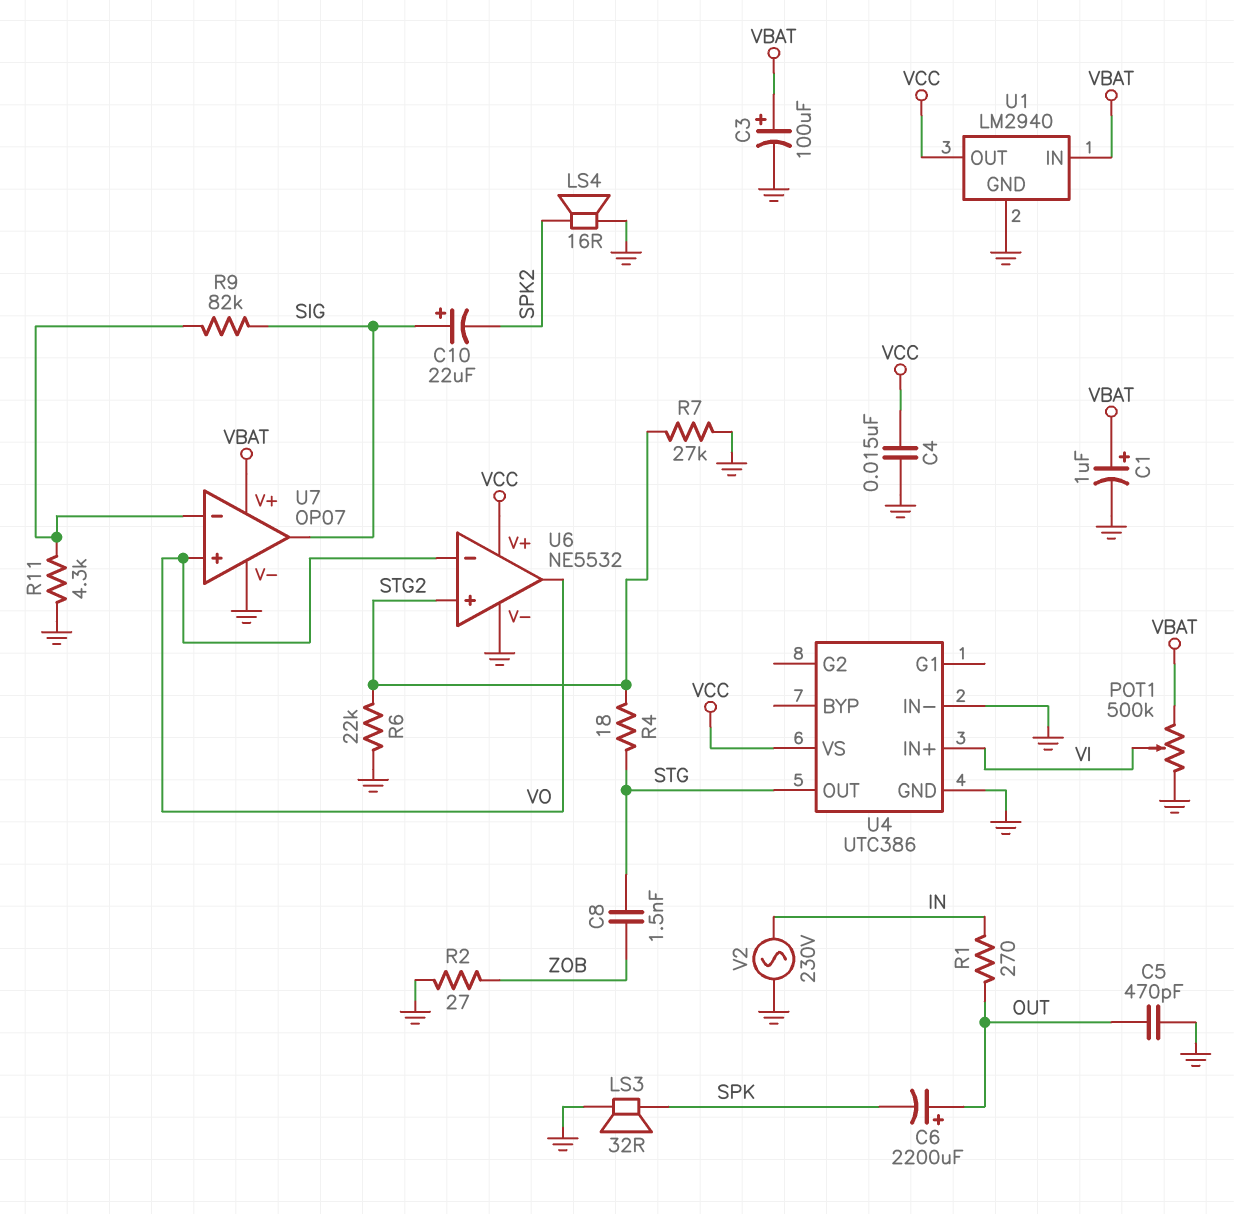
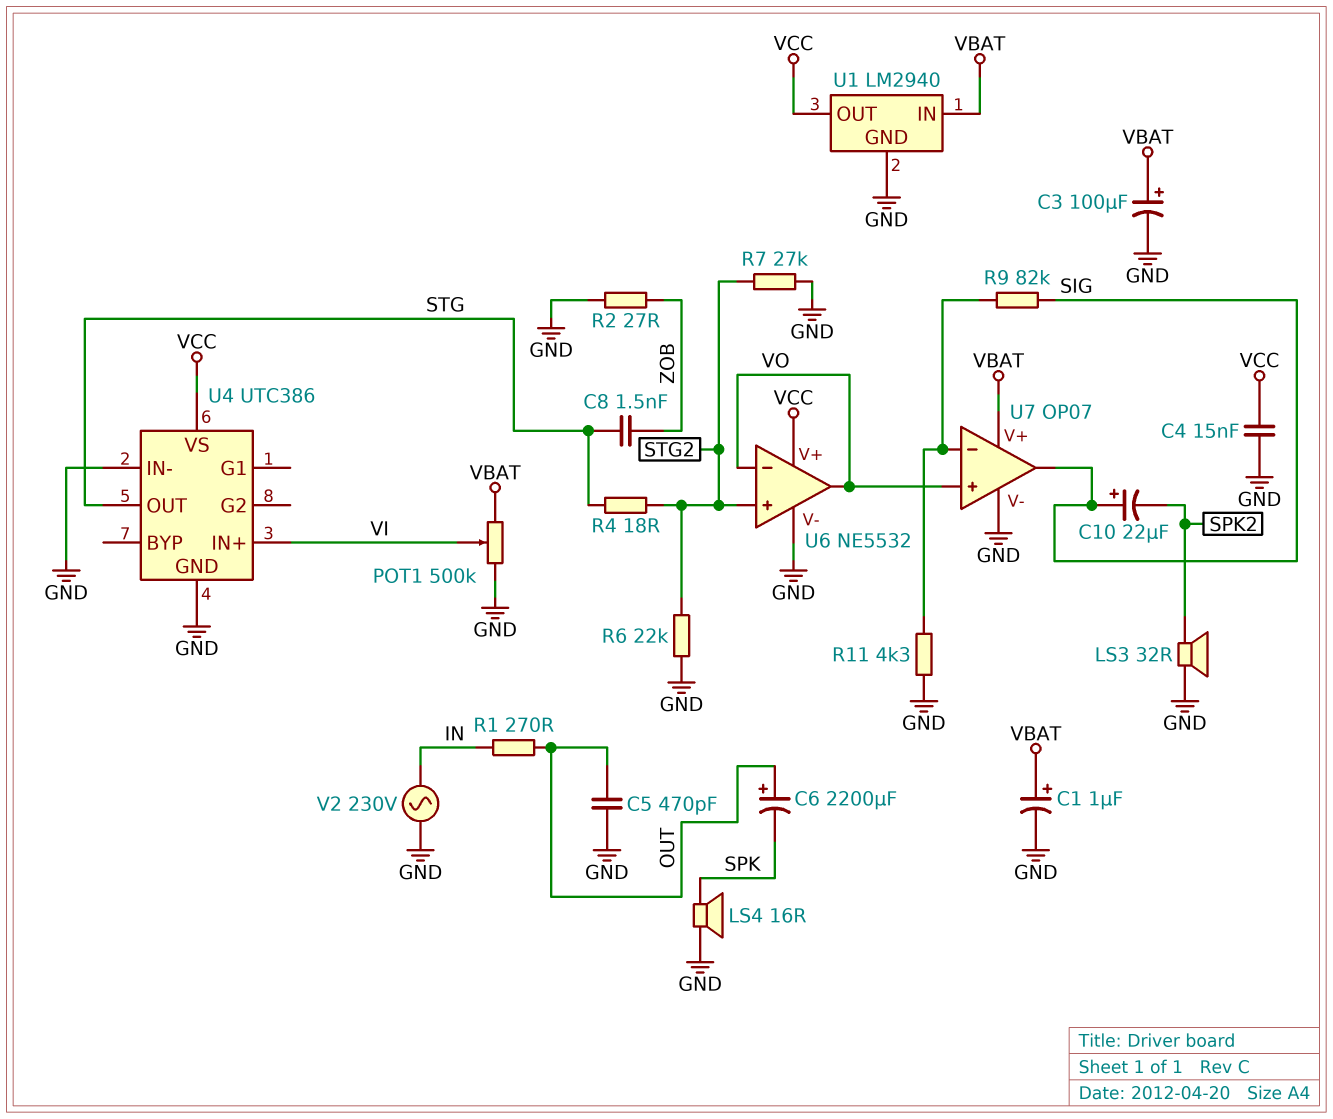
LS3: speaker 32R (GND, SPK) -> speaker 32R (GND, SPK2)
LS4: speaker 16R (GND, SPK2) -> speaker 16R (GND, SPK)

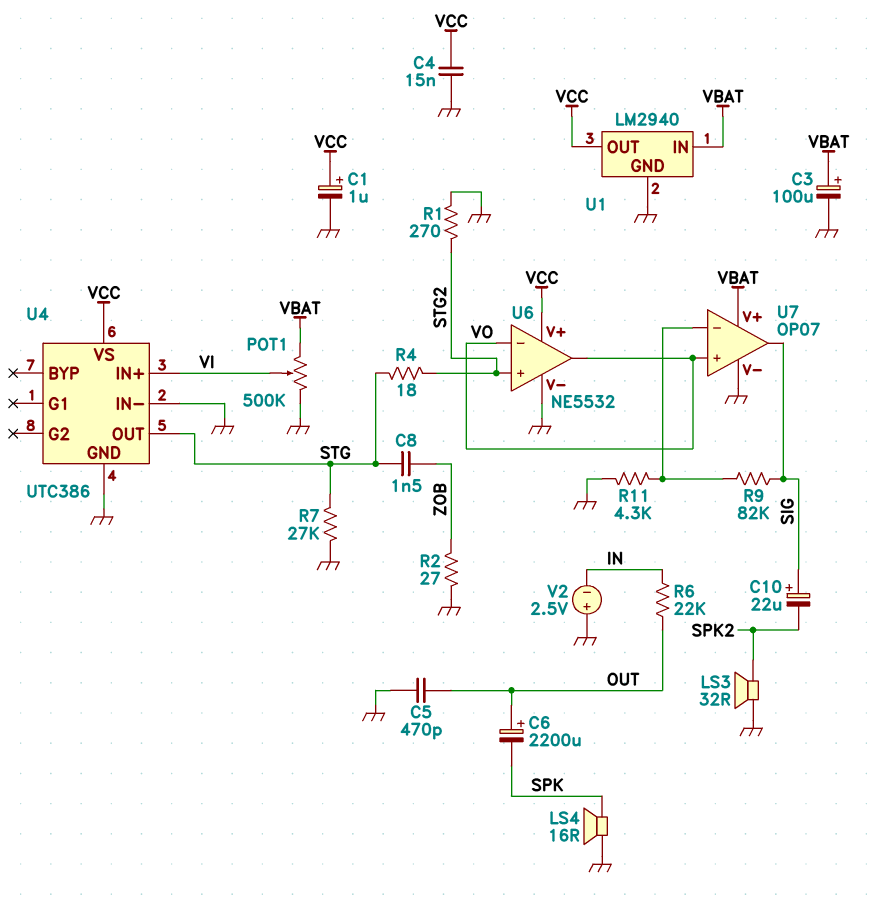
C1: 1uF (plus VBAT, minus GND) -> 1uF (plus VCC, minus GND)
R1: 270 (IN, OUT) -> 270 (GND, STG2)
R6: 22k (GND, STG2) -> 22k (IN, OUT)
R7: 27k (GND, STG2) -> 27k (GND, STG)
V2: AC 230V (GND, IN) -> 2.5V (plus GND, minus IN)

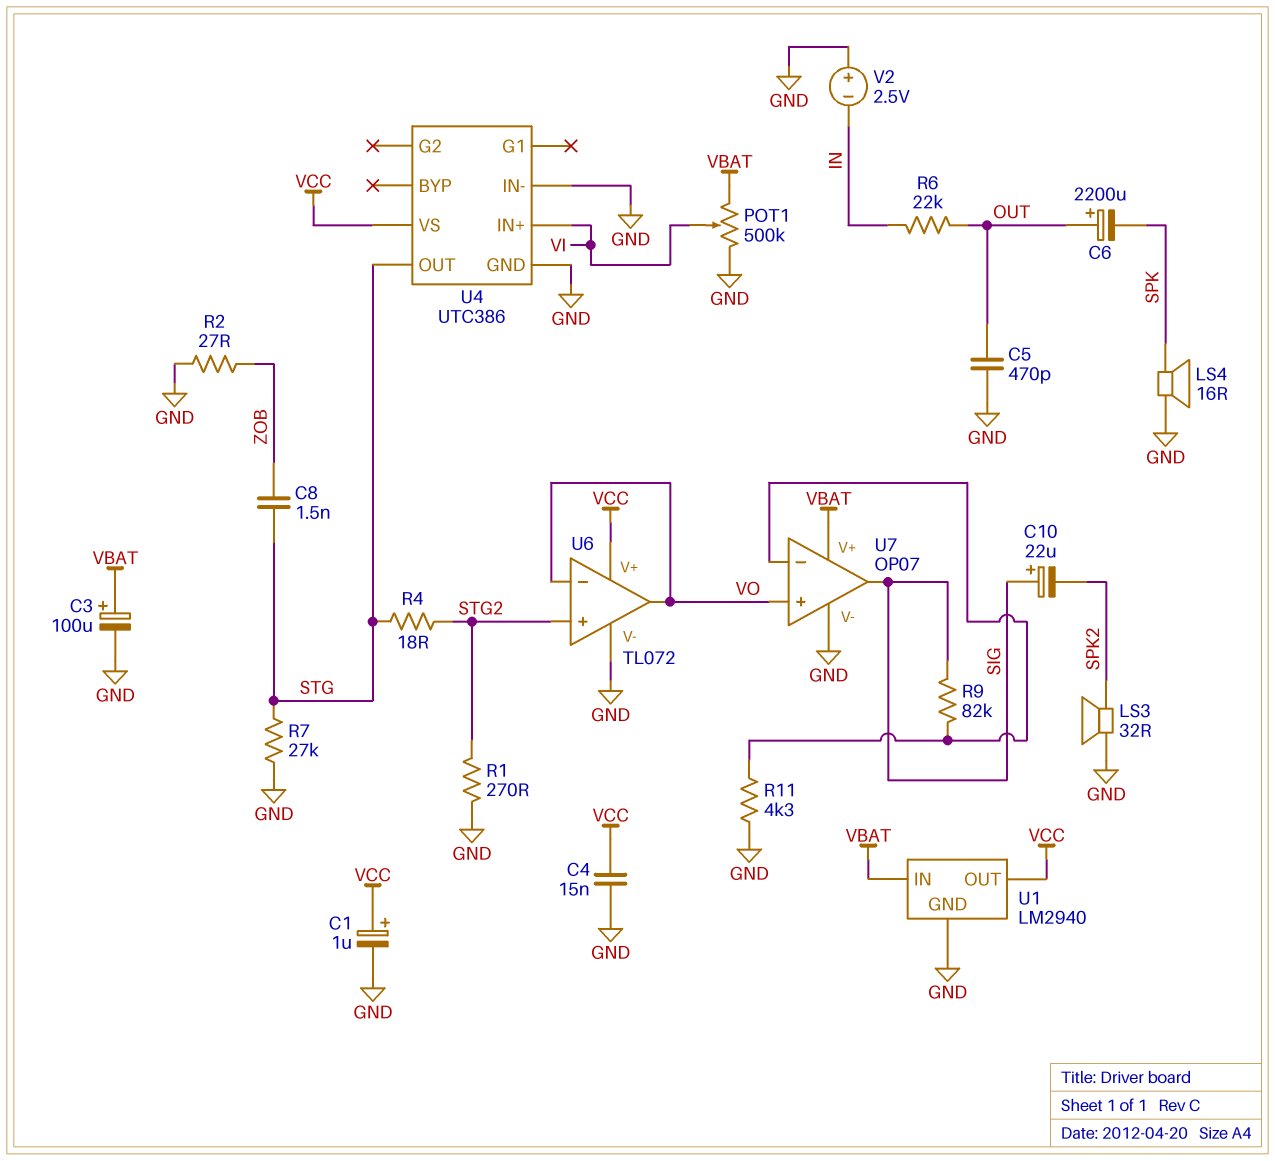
U6: NE5532 -> TL072

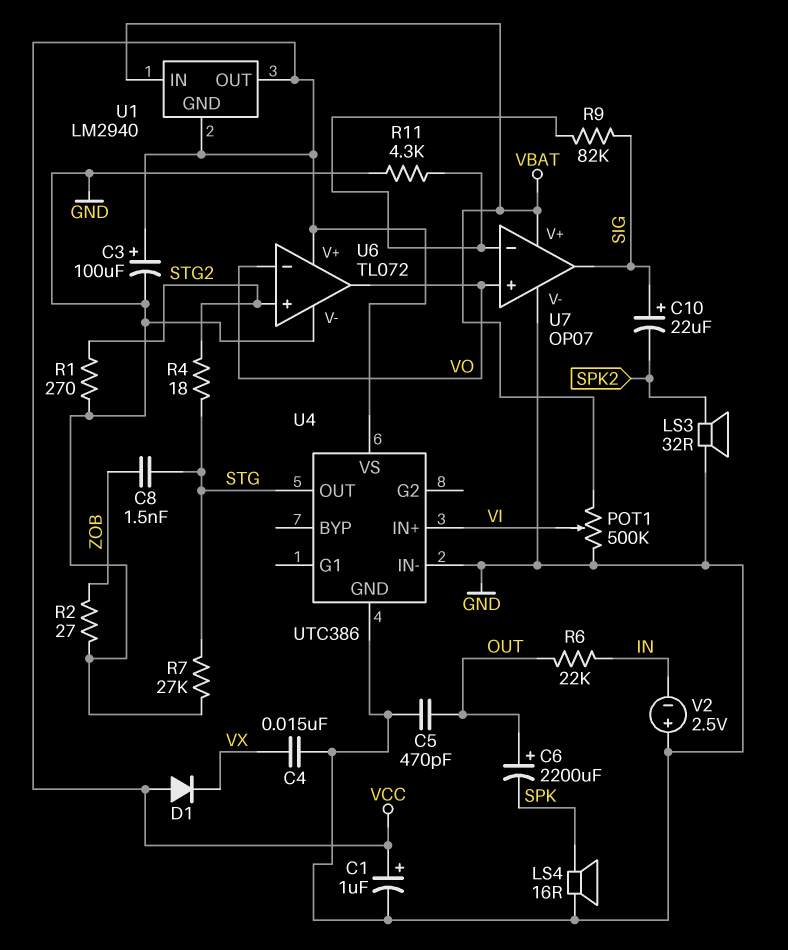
C3: 100uF (plus VBAT, minus GND) -> 100uF (plus VCC, minus GND)
C4: 15nF (GND, VCC) -> 15nF (GND, VX)
D1: none -> diode (A VCC, K VX)
U1 pin GND: GND -> VCC

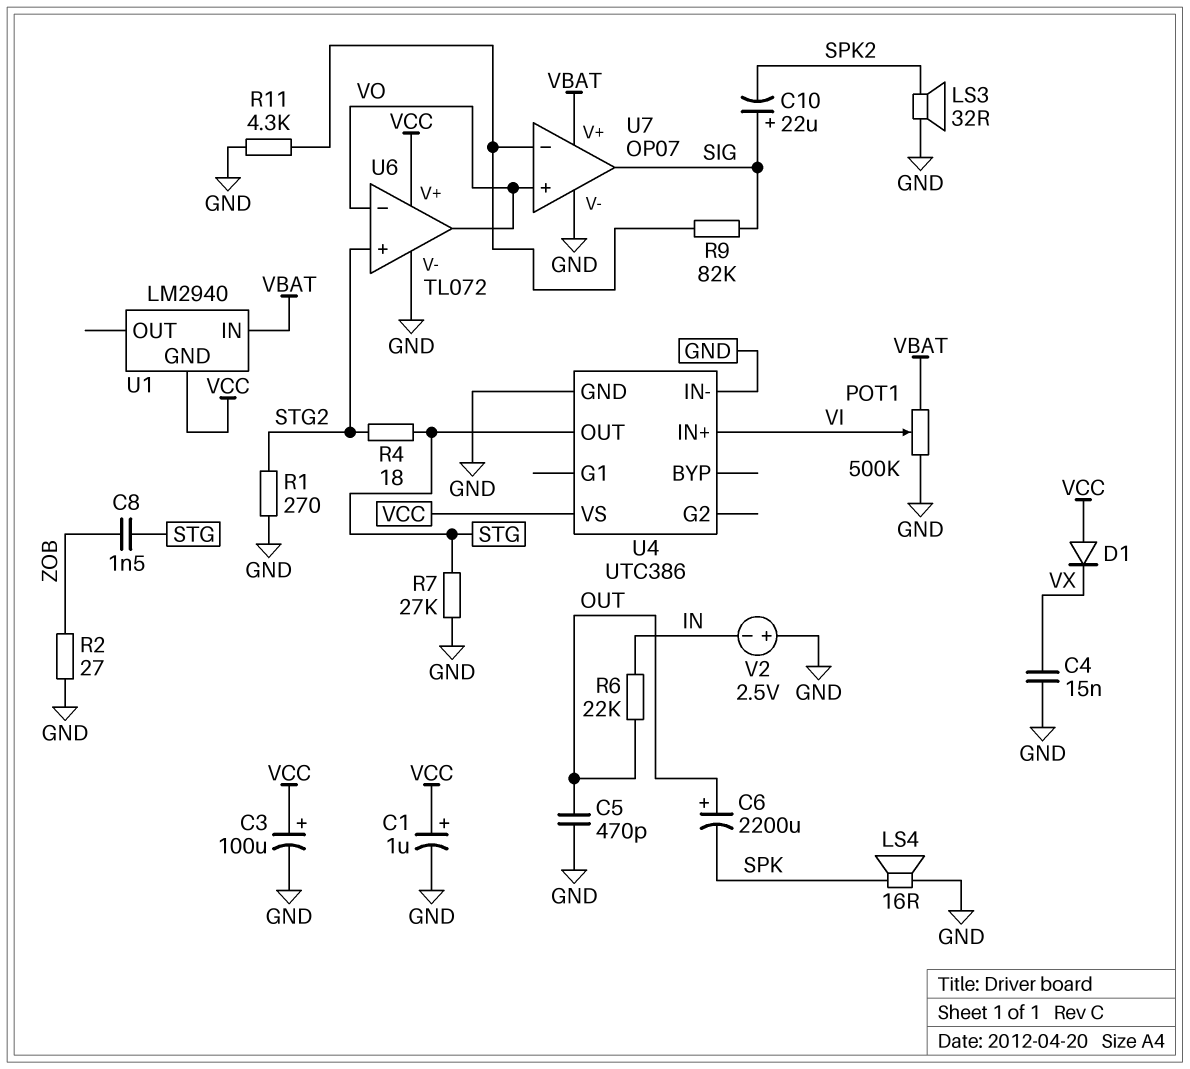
U1 pin OUT: VCC -> none

